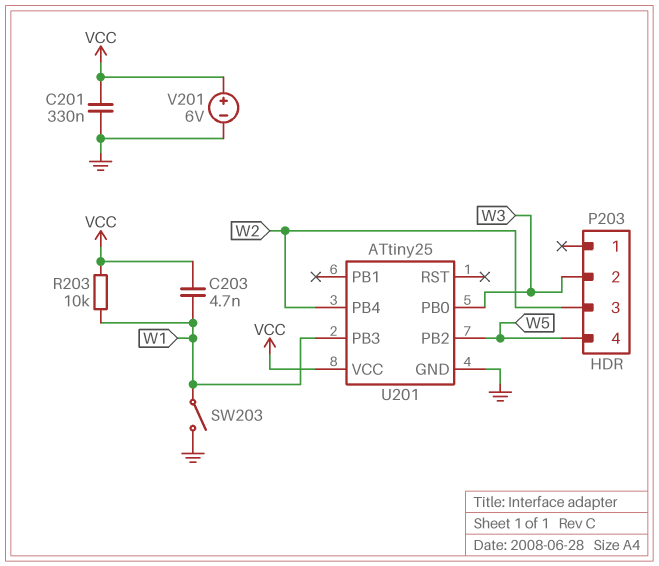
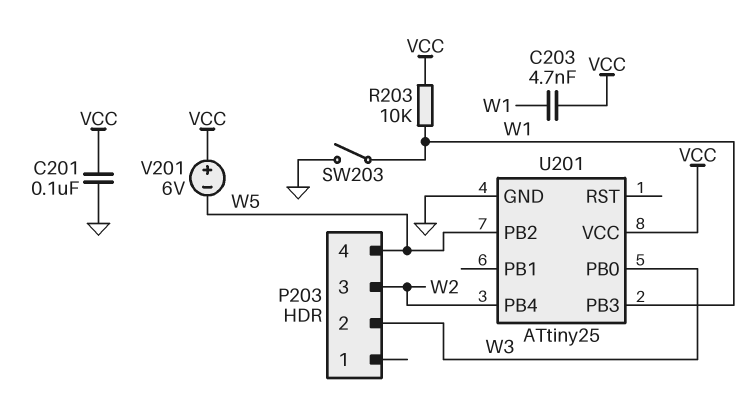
C201: 330nF (GND, VCC) -> 100nF (GND, VCC)
V201: 6V (plus VCC, minus GND) -> 6V (plus VCC, minus W5)

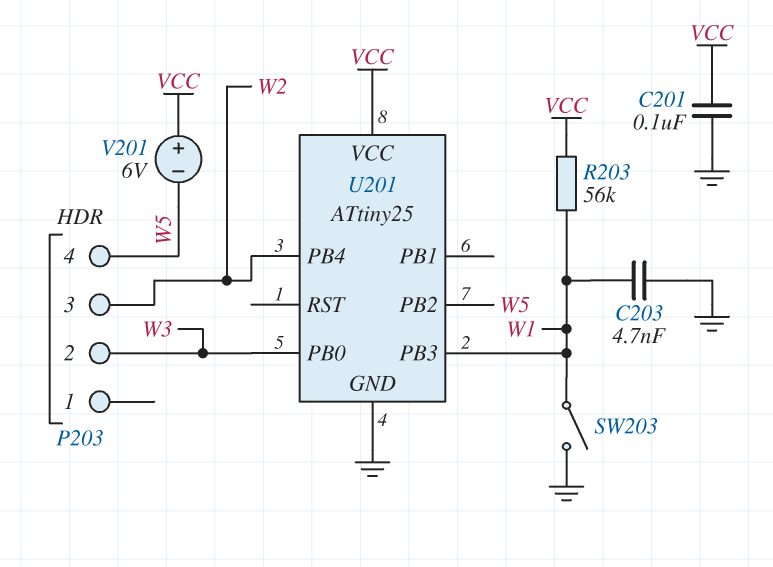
C203: 4.7nF (VCC, W1) -> 4.7nF (GND, W1)
R203: 10k (VCC, W1) -> 56k (VCC, W1)

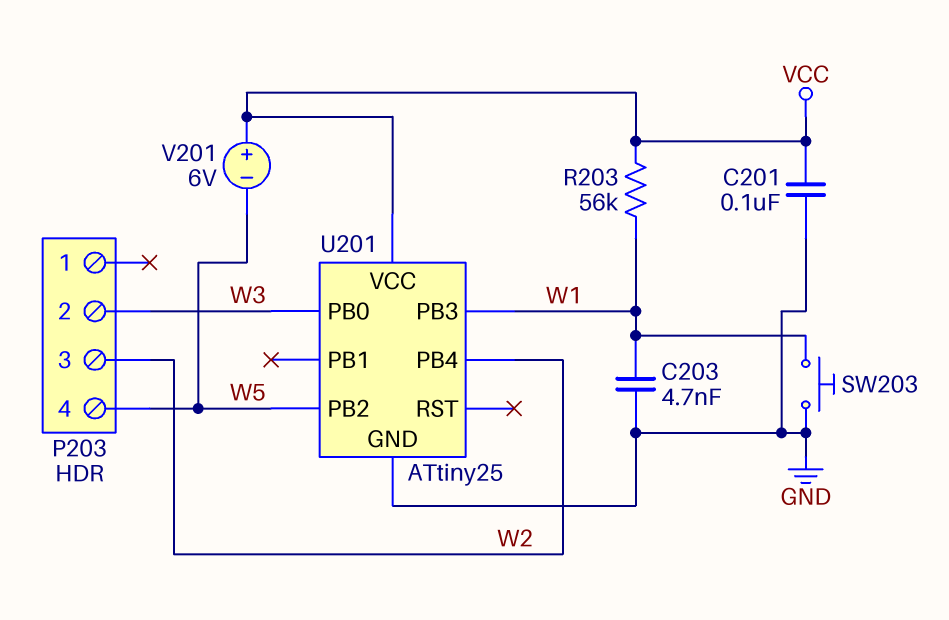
SW203: switch (GND, W1) -> button (GND, W1)

